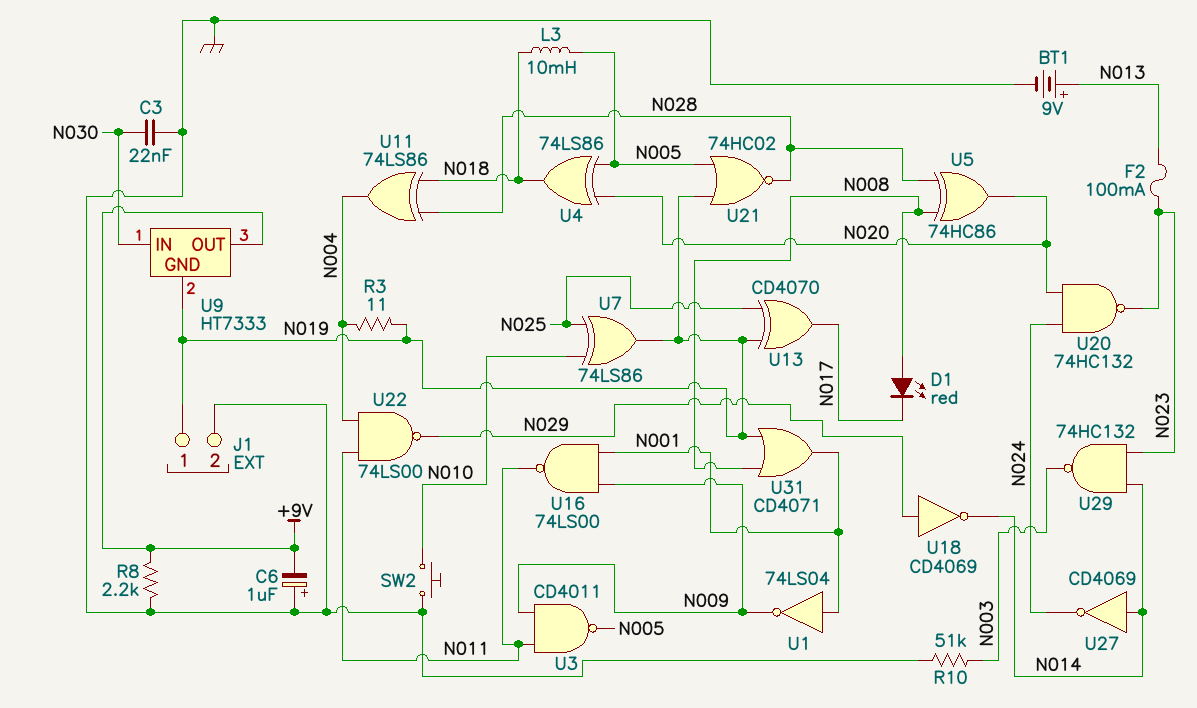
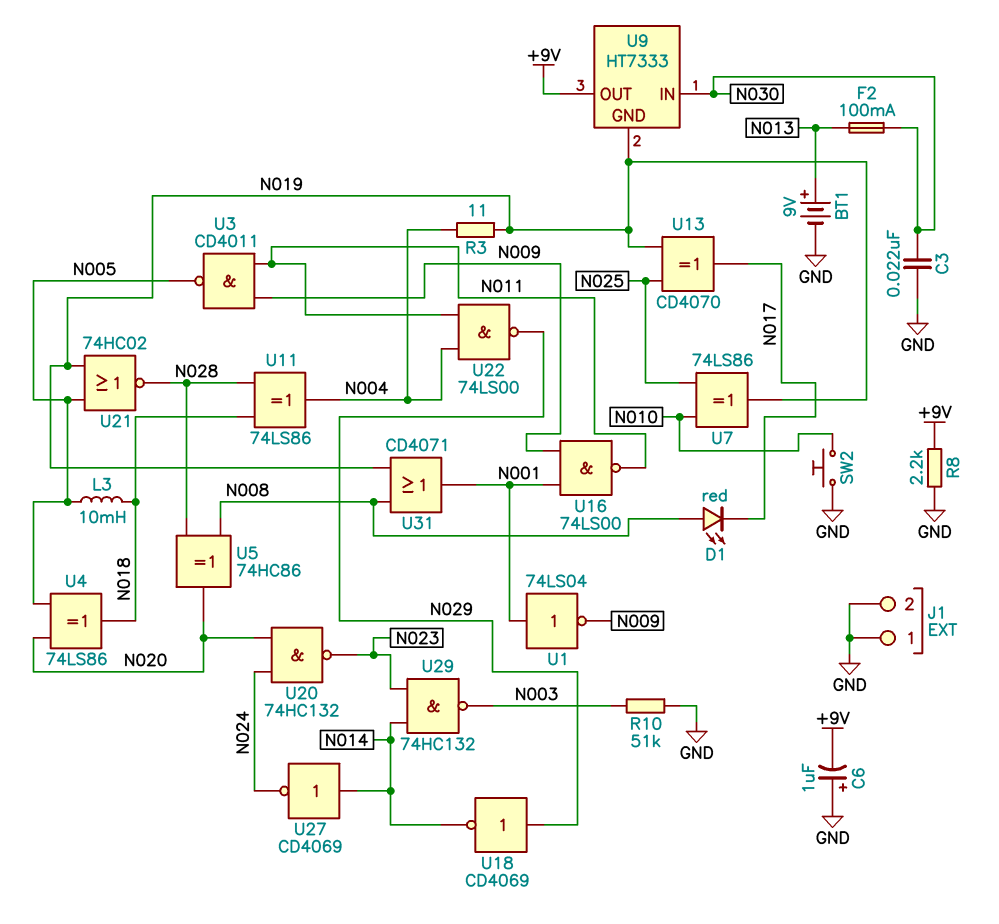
F2: 100mA (N013, N023) -> 100mA (N013, N030)
J1 pin 1: N019 -> GND

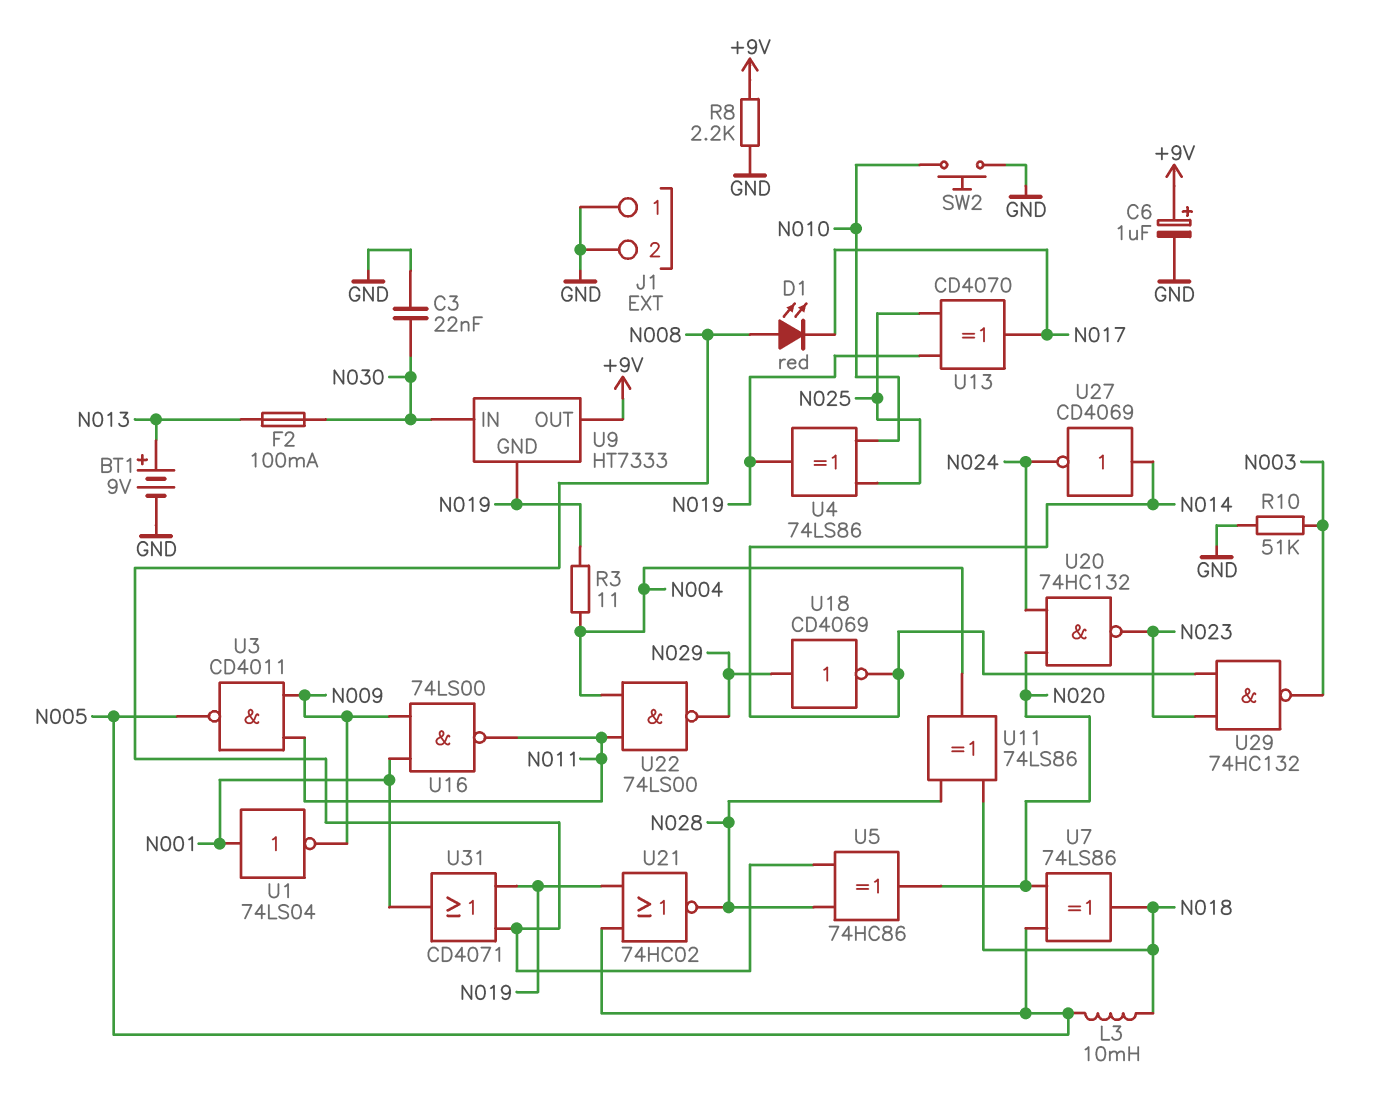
C6: 1uF (plus GND, minus +9V) -> 1uF (plus +9V, minus GND)
U4: XOR 74LS86 (in N005, in N020, out N018) -> XOR 74LS86 (in N010, in N025, out N019)
U7: XOR 74LS86 (in N010, in N025, out N019) -> XOR 74LS86 (in N005, in N020, out N018)

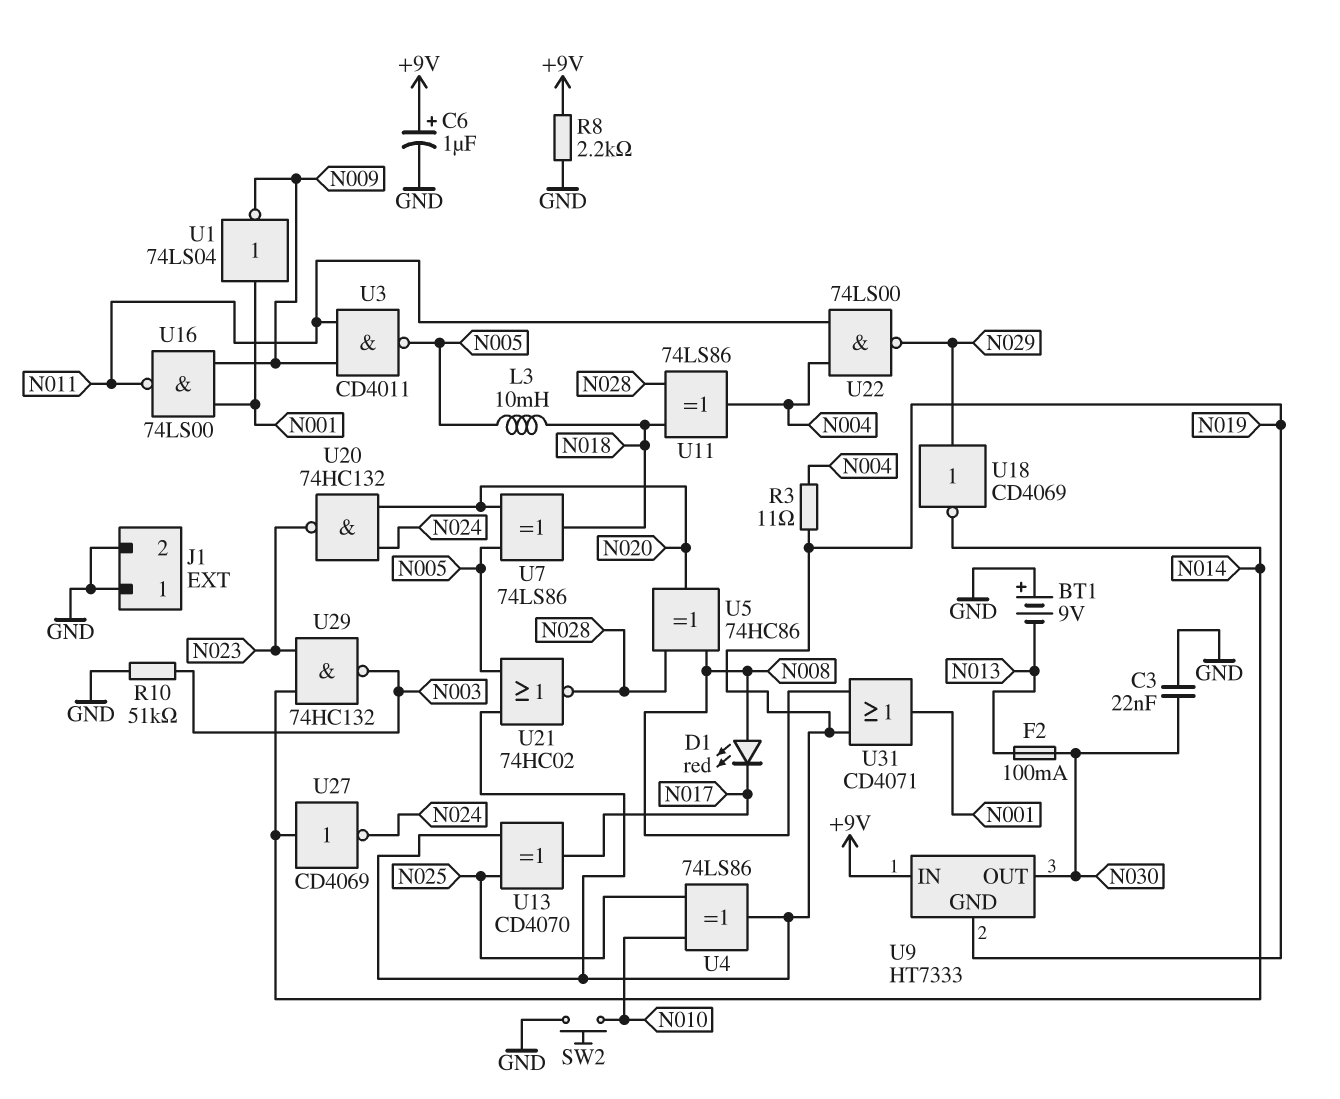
BT1: 9V (plus N013, minus GND) -> 9V (plus GND, minus N013)
U9 pin IN: N030 -> +9V
U9 pin OUT: +9V -> N030

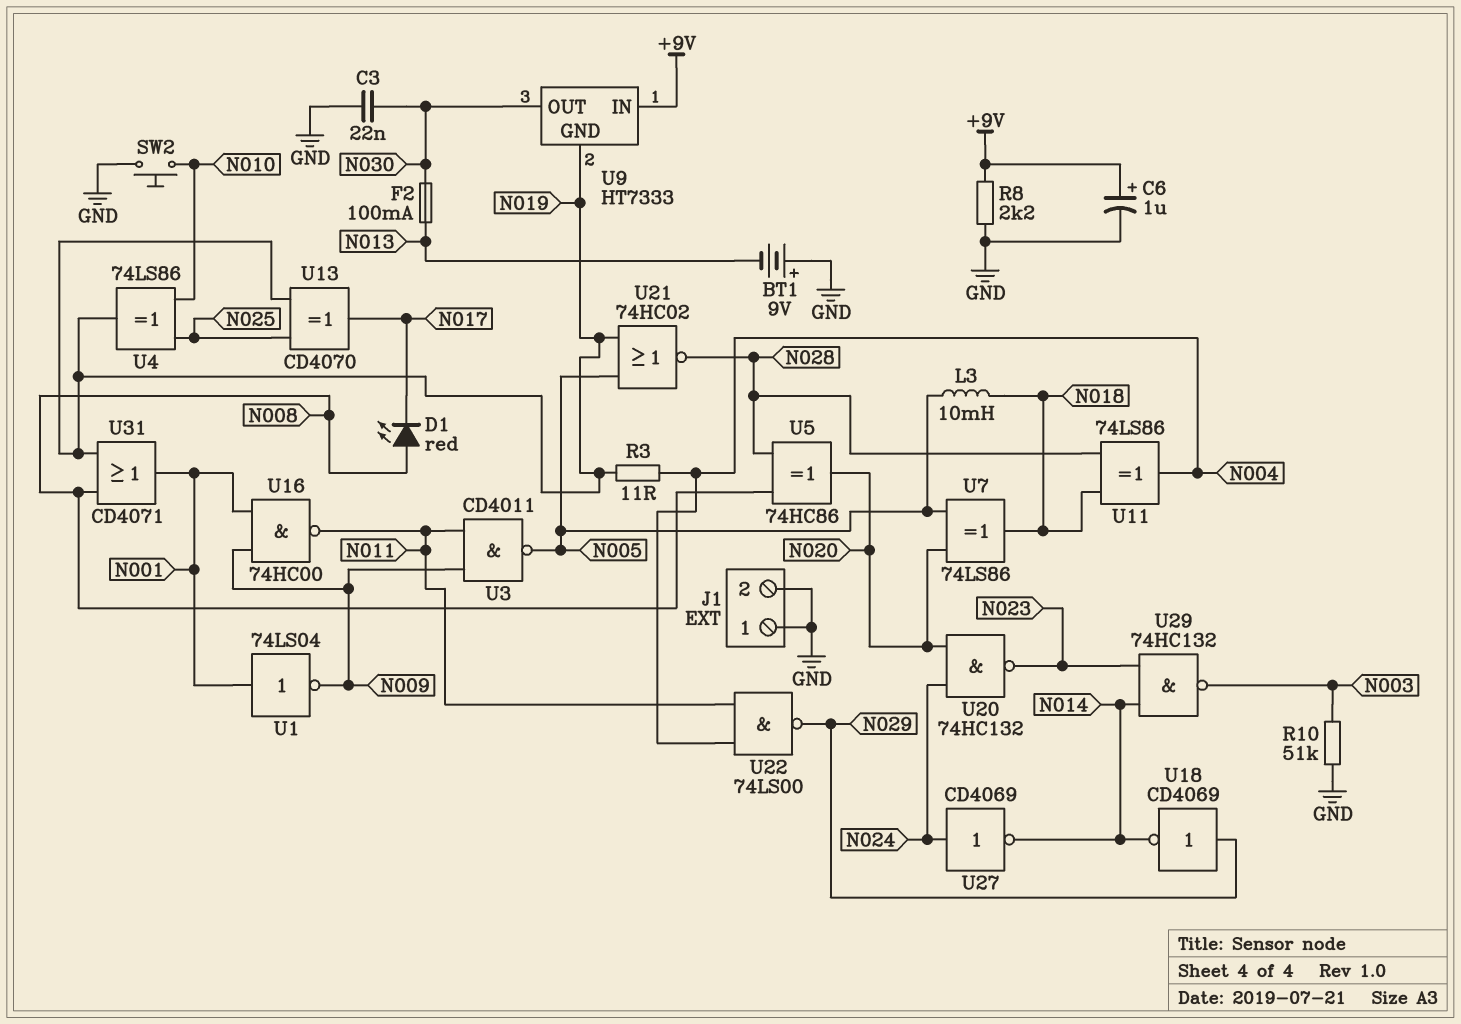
U16: NAND 74LS00 (in N001, in N009, out N011) -> NAND 74HC00 (in N001, in N009, out N011)
U27: NOT CD4069 (in N014, out N024) -> NOT CD4069 (in N024, out N014)

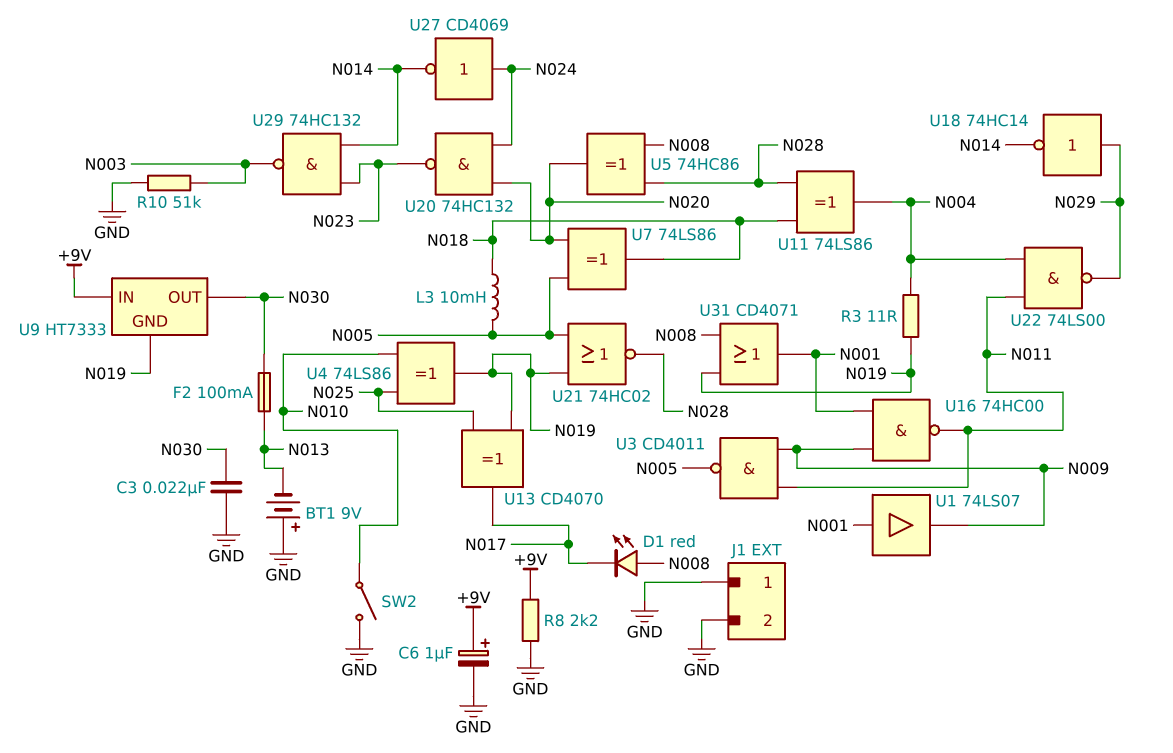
SW2: button (GND, N010) -> switch (GND, N010)
U1: NOT 74LS04 (in N001, out N009) -> buffer 74LS07 (in N001, out N009)
U18: NOT CD4069 (in N029, out N014) -> NOT 74HC14 (in N029, out N014)

